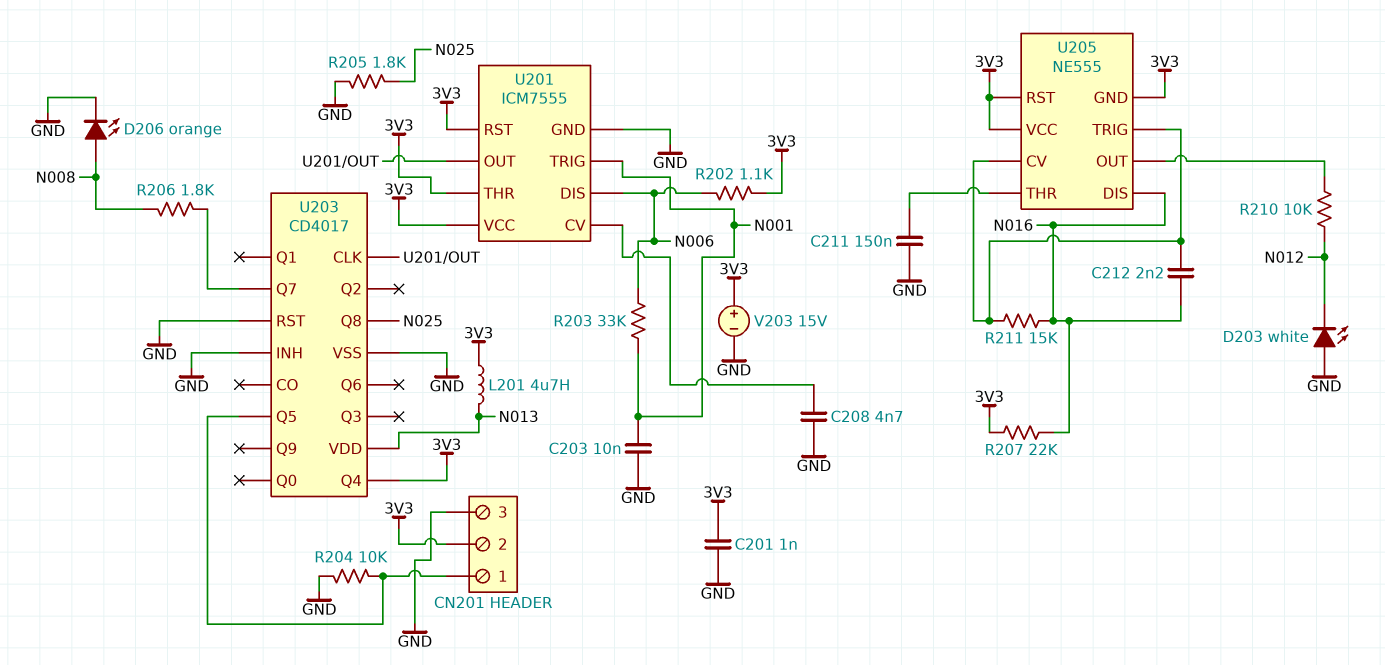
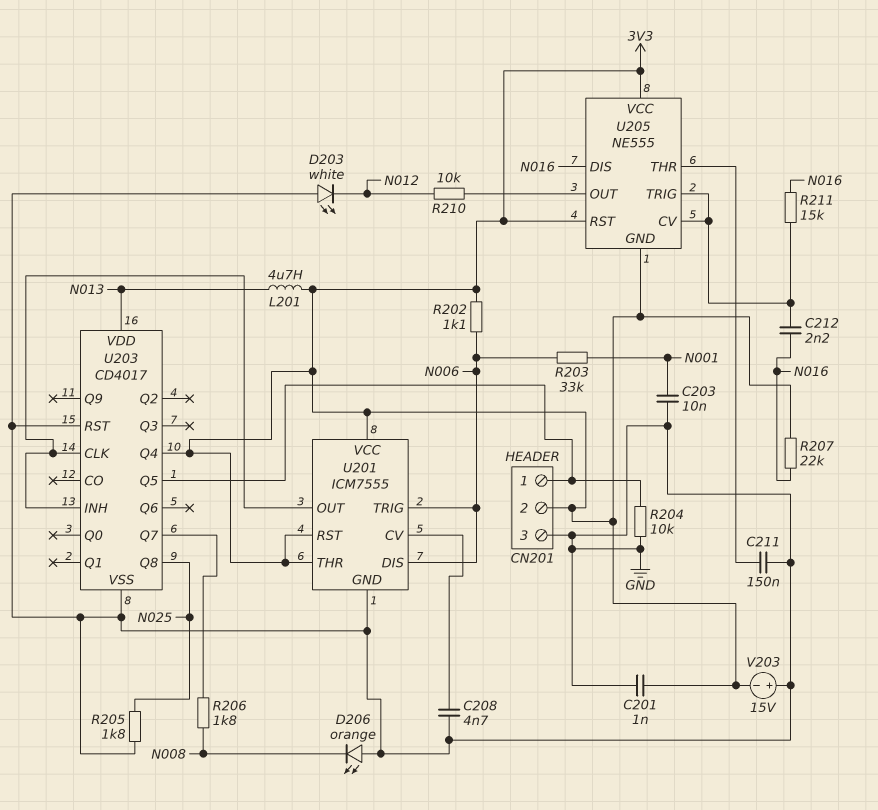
D206: LED orange (A N008, K GND) -> LED orange (A GND, K N008)
U201 pin TRIG: N001 -> N006
U203 pin INH: GND -> U201/OUT
V203: 15V (plus 3V3, minus GND) -> 15V (plus GND, minus 3V3)

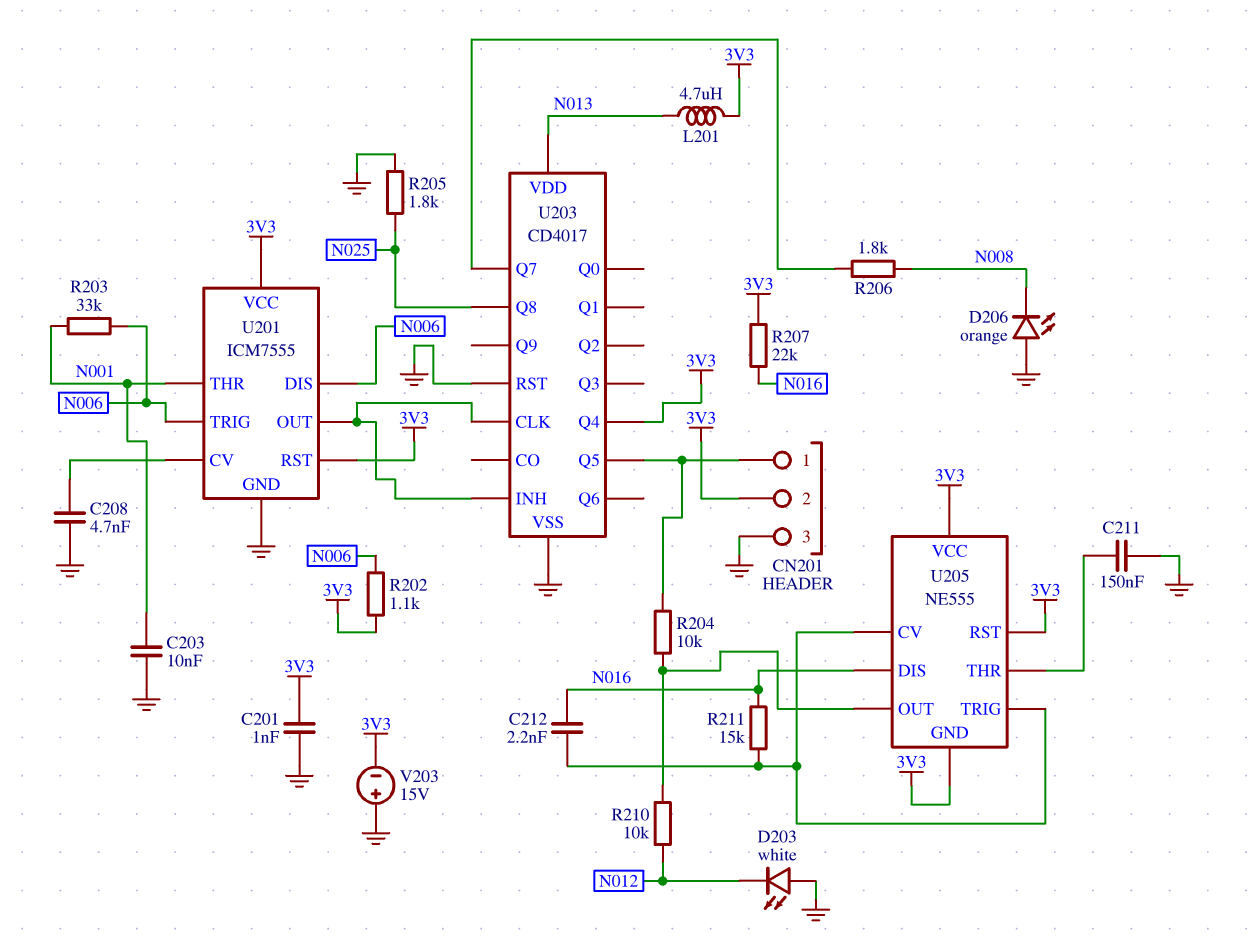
R204: 10k (CN201/1, GND) -> 10k (CN201/1, U205/OUT)
U201 pin THR: 3V3 -> N001

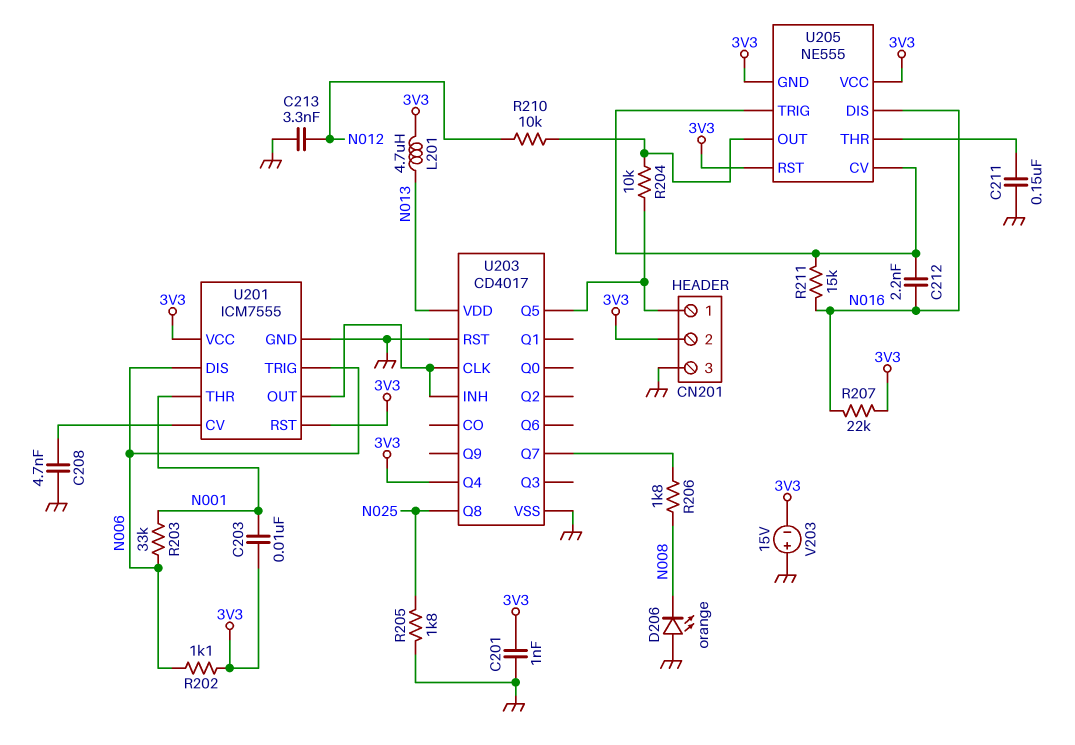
C203: 10nF (GND, N001) -> 10nF (3V3, N001)
C213: none -> 3.3nF (GND, N012)
D203: LED white (A GND, K N012) -> none

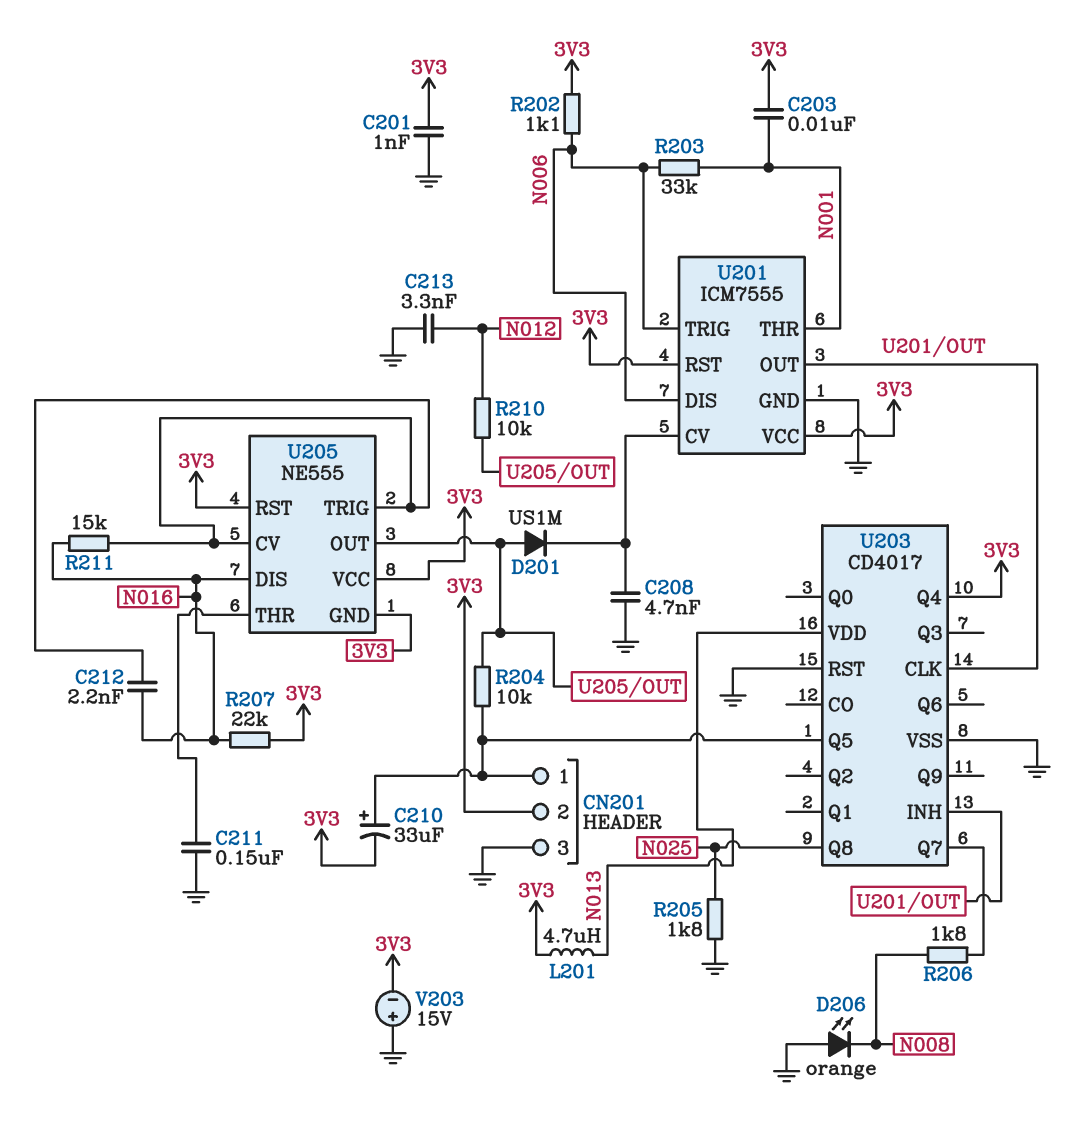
C210: none -> 33uF (plus CN201/1, minus 3V3)
D201: none -> diode US1M (A U205/OUT, K U201/CV)

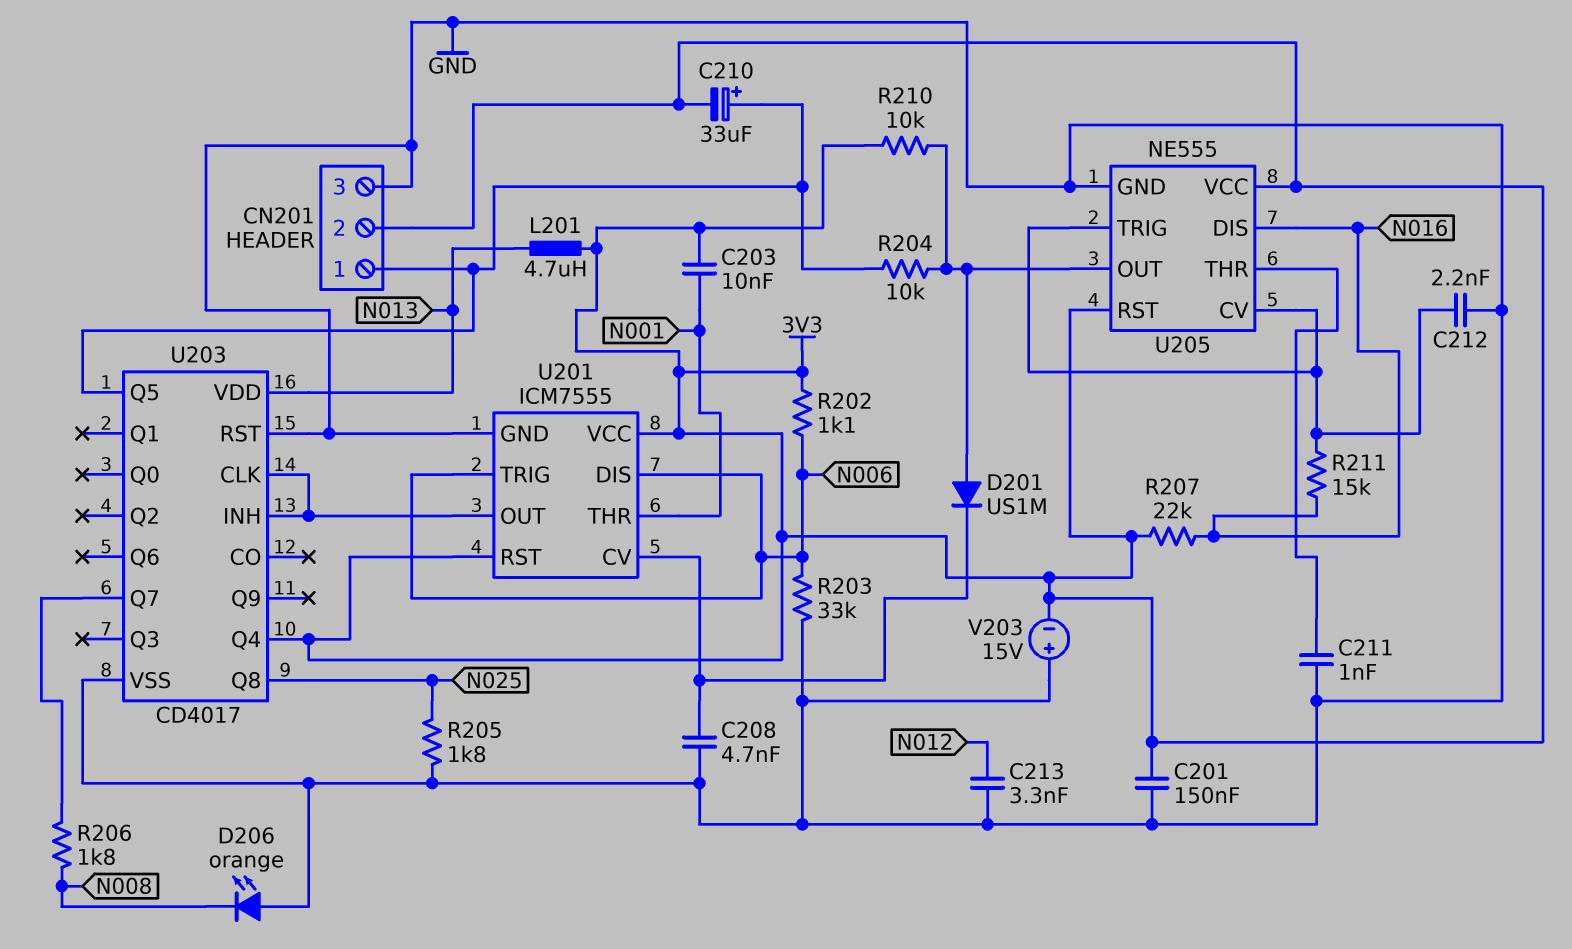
C201: 1nF (3V3, GND) -> 150nF (3V3, GND)
C211: 150nF (GND, U205/THR) -> 1nF (GND, U205/THR)
C212: 2.2nF (N016, U205/CV) -> 2.2nF (GND, U205/CV)
R203: 33k (N001, N006) -> 33k (GND, N006)
R210: 10k (N012, U205/OUT) -> 10k (3V3, U205/OUT)
U205 pin GND: 3V3 -> GND

